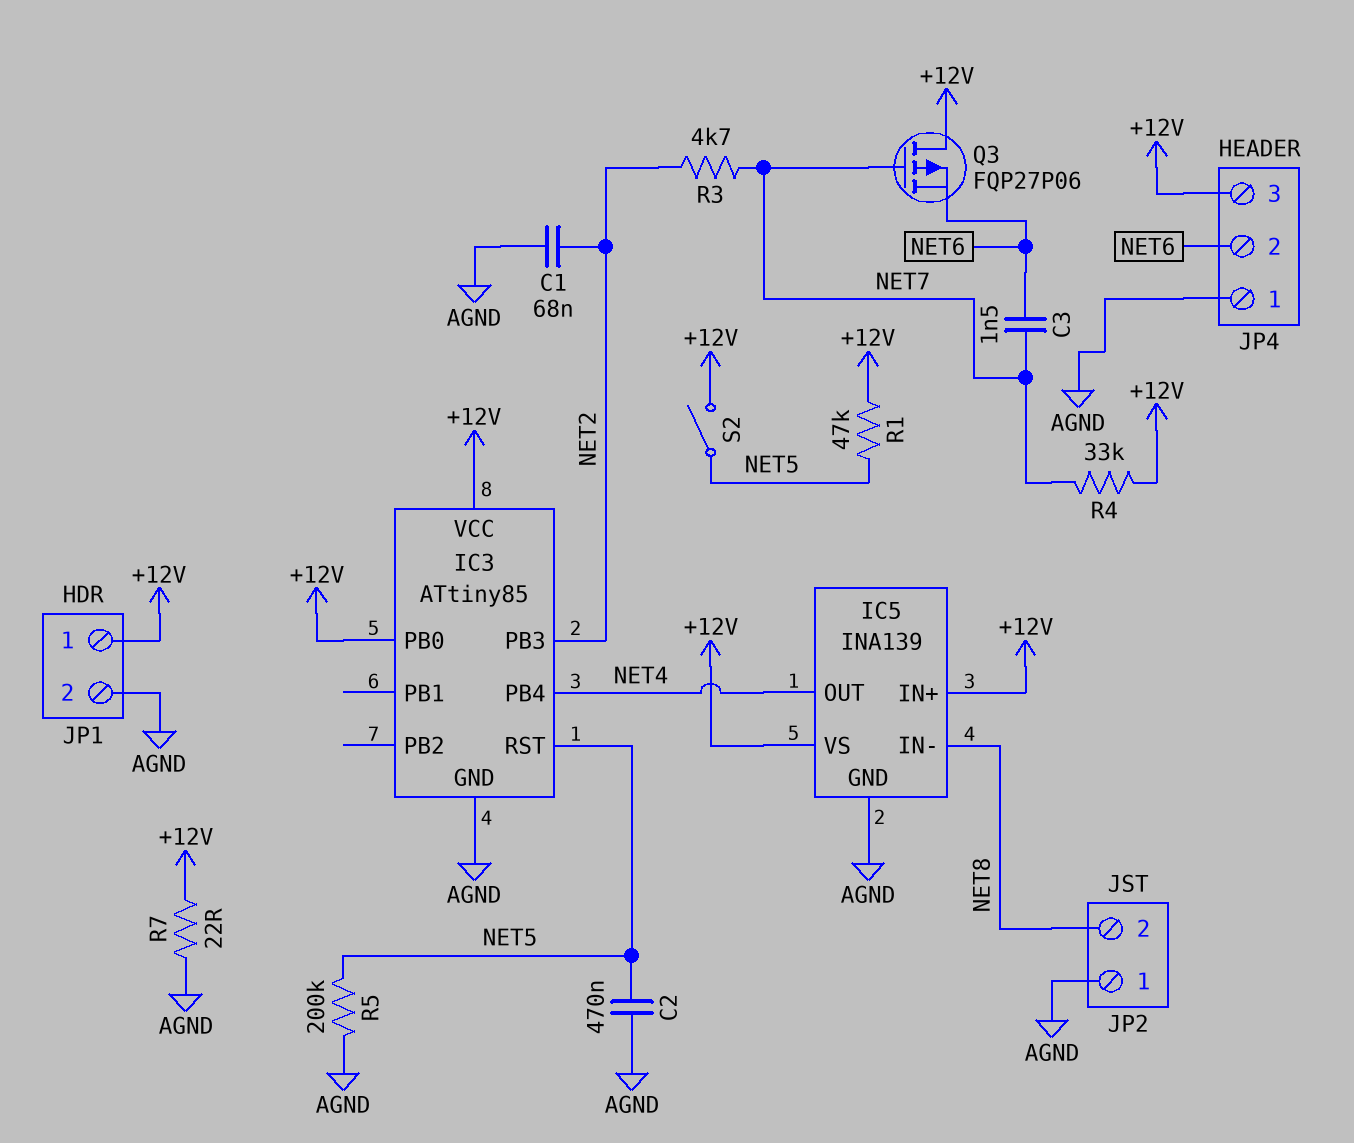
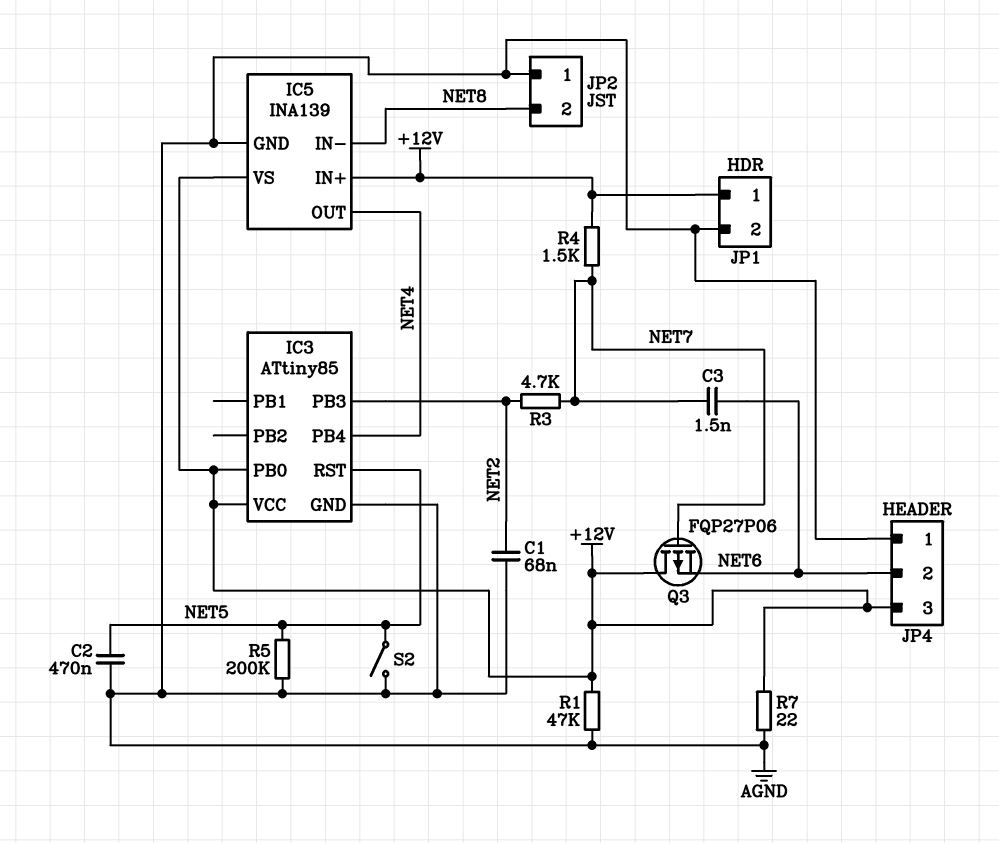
R1: 47k (+12V, NET5) -> 47k (+12V, AGND)
R4: 33k (+12V, NET7) -> 1.5k (+12V, NET7)
S2: switch (+12V, NET5) -> switch (AGND, NET5)

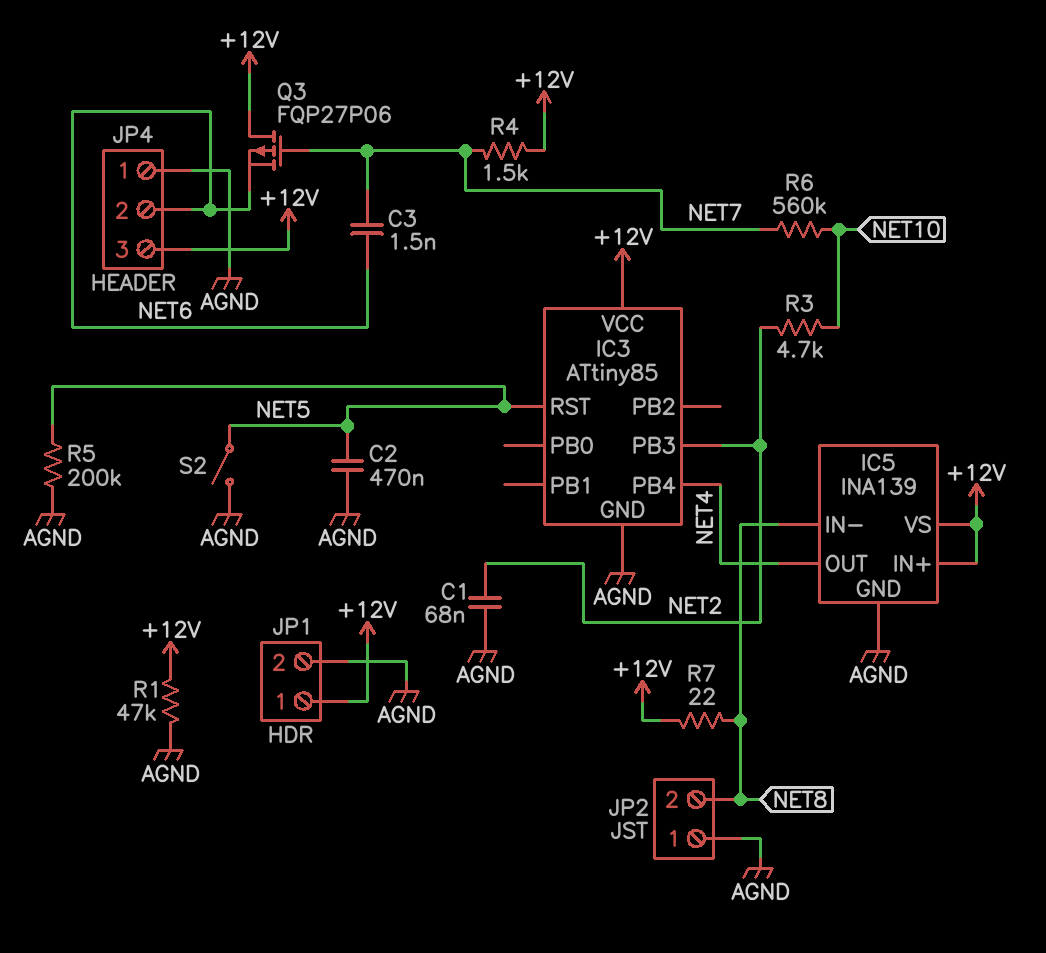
IC3 pin PB0: +12V -> none
R3: 4.7k (NET2, NET7) -> 4.7k (NET2, NET10)
R6: none -> 560k (NET7, NET10)
R7: 22 (+12V, AGND) -> 22 (+12V, NET8)

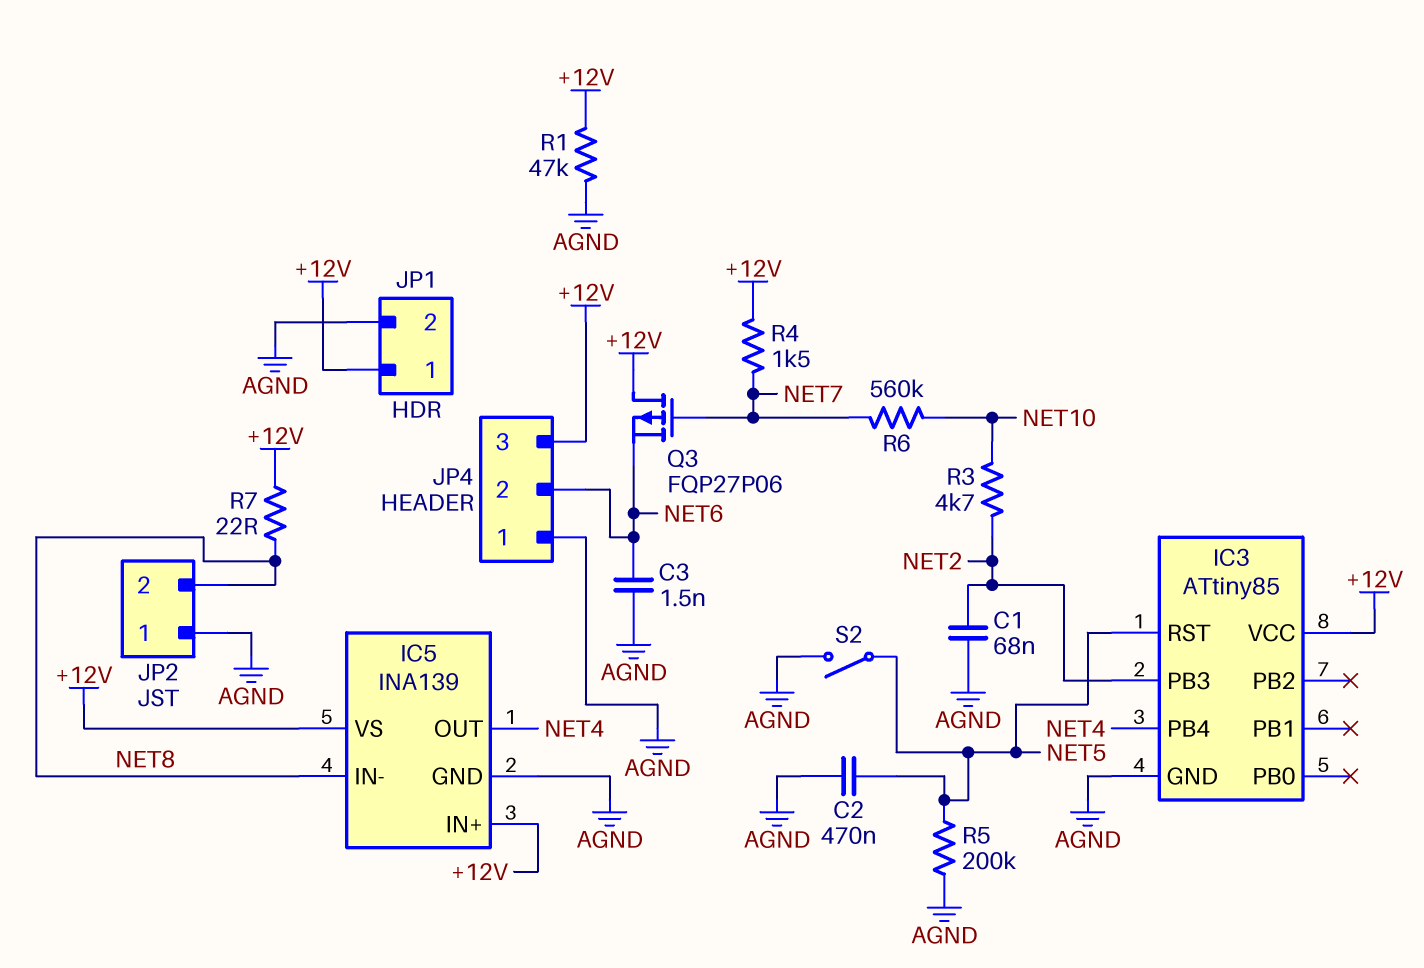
C3: 1.5nF (NET6, NET7) -> 1.5nF (AGND, NET6)

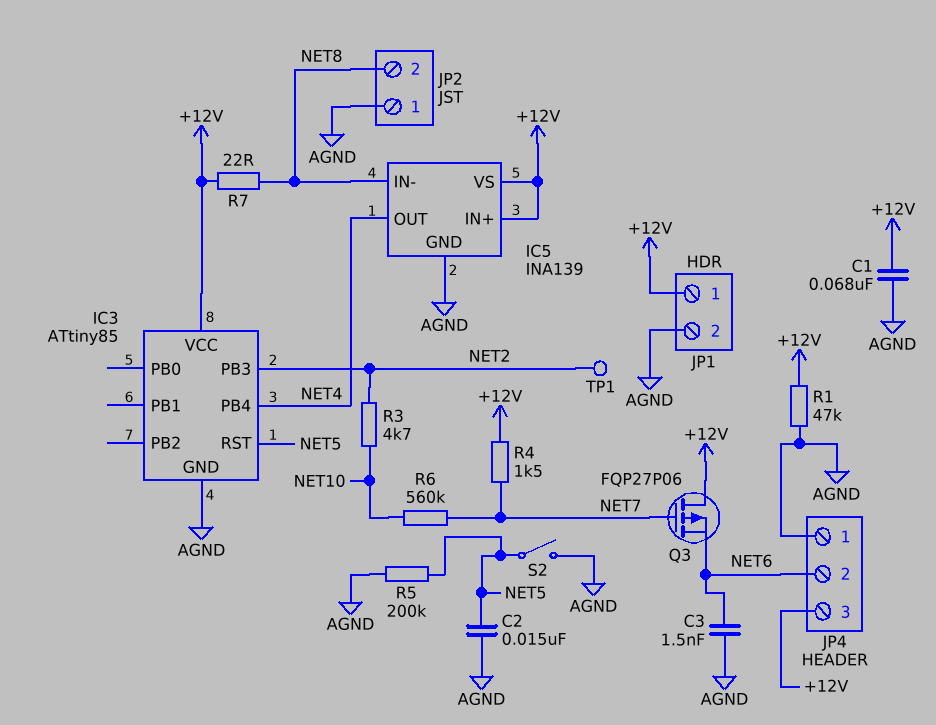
C1: 68nF (AGND, NET2) -> 68nF (+12V, AGND)
C2: 470nF (AGND, NET5) -> 15nF (AGND, NET5)
TP1: none -> test point (NET2)

